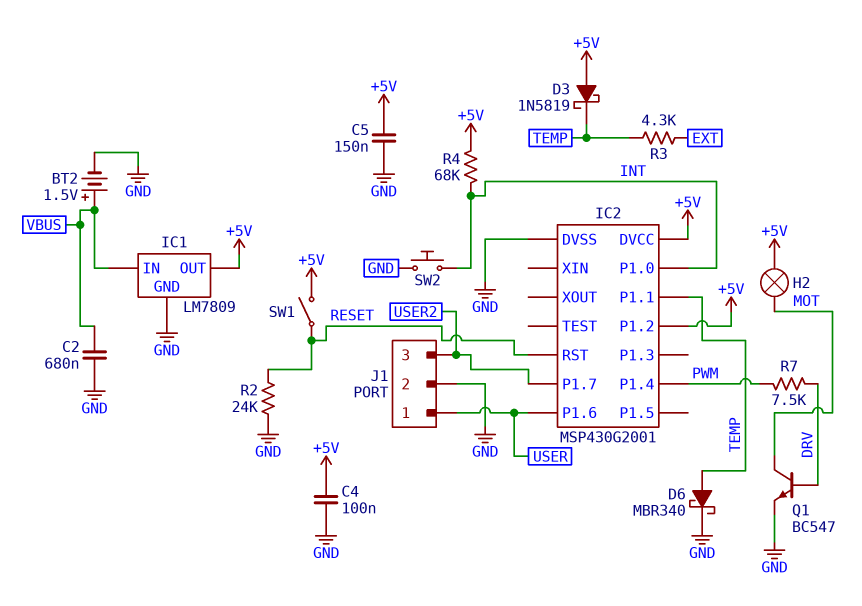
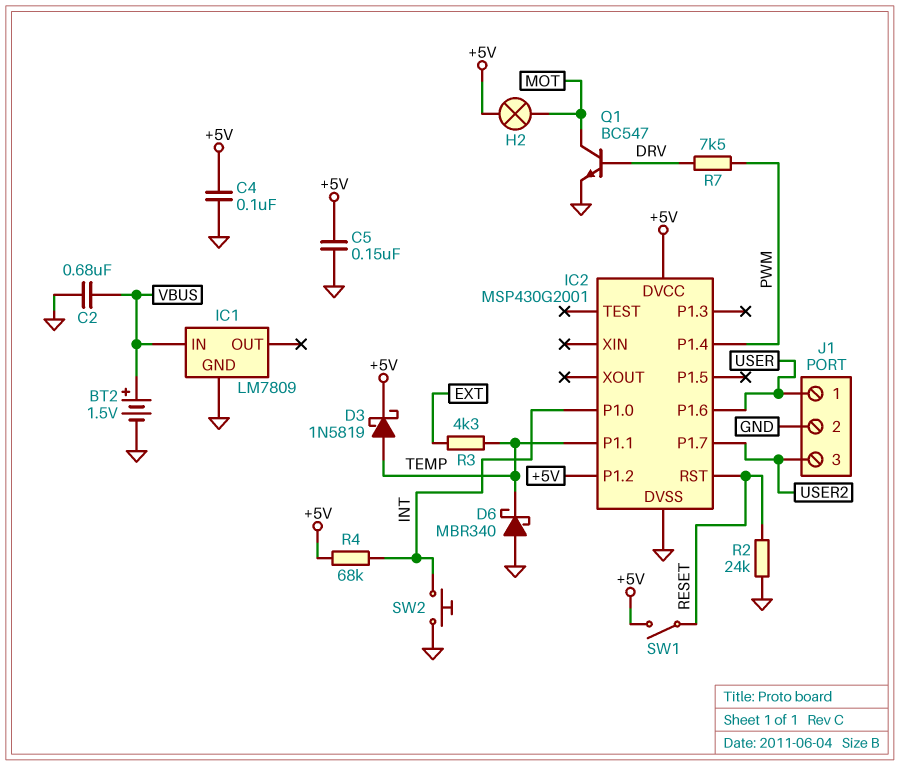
D3: schottky 1N5819 (A +5V, K TEMP) -> schottky 1N5819 (A TEMP, K +5V)
D6: schottky MBR340 (A TEMP, K GND) -> schottky MBR340 (A GND, K TEMP)
IC1 pin OUT: +5V -> none

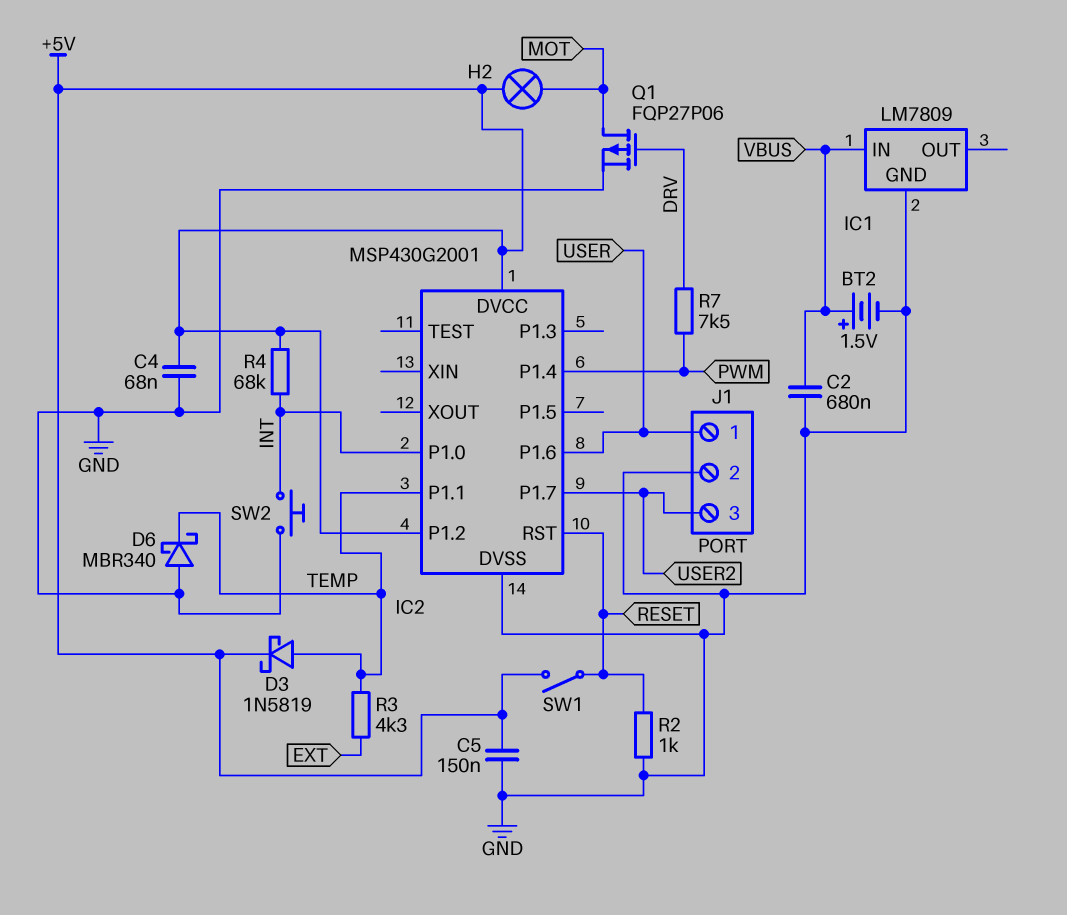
C4: 100nF (+5V, GND) -> 68nF (+5V, GND)
Q1: NPN BC547 (B DRV, C MOT, E GND) -> PMOS FQP27P06 (G DRV, D MOT, S GND)
R2: 24k (GND, RESET) -> 1k (GND, RESET)

